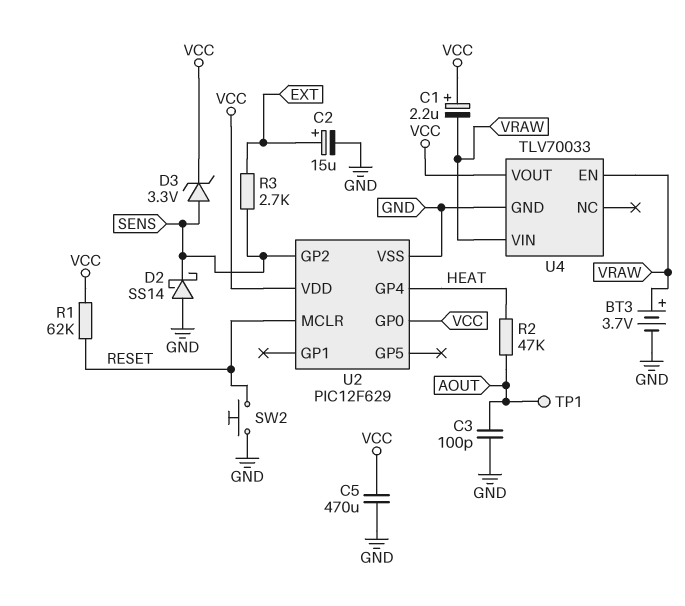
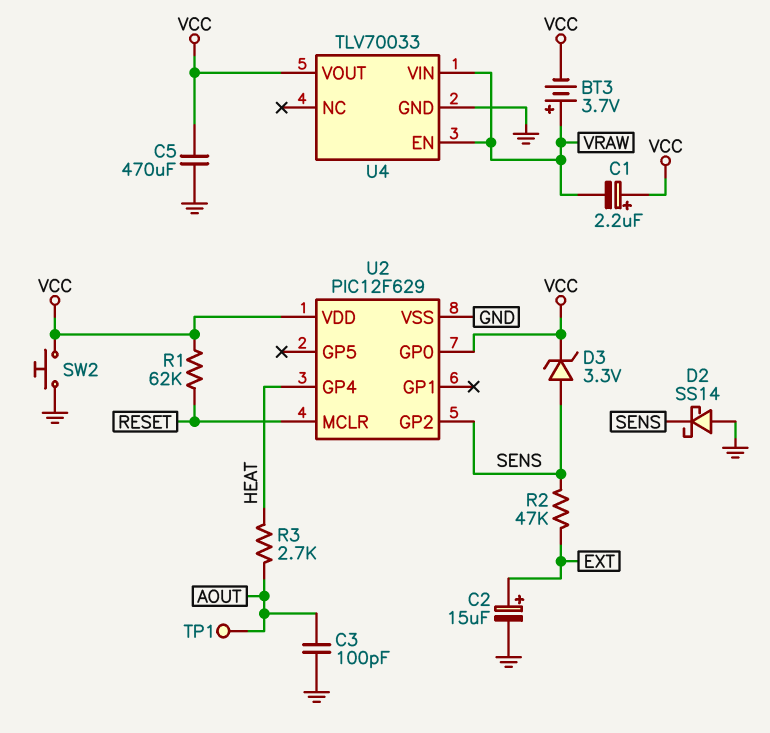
BT3: 3.7V (plus VRAW, minus GND) -> 3.7V (plus VRAW, minus VCC)
R2: 47k (AOUT, HEAT) -> 47k (EXT, SENS)
R3: 2.7k (EXT, SENS) -> 2.7k (AOUT, HEAT)
SW2: button (GND, RESET) -> button (GND, VCC)

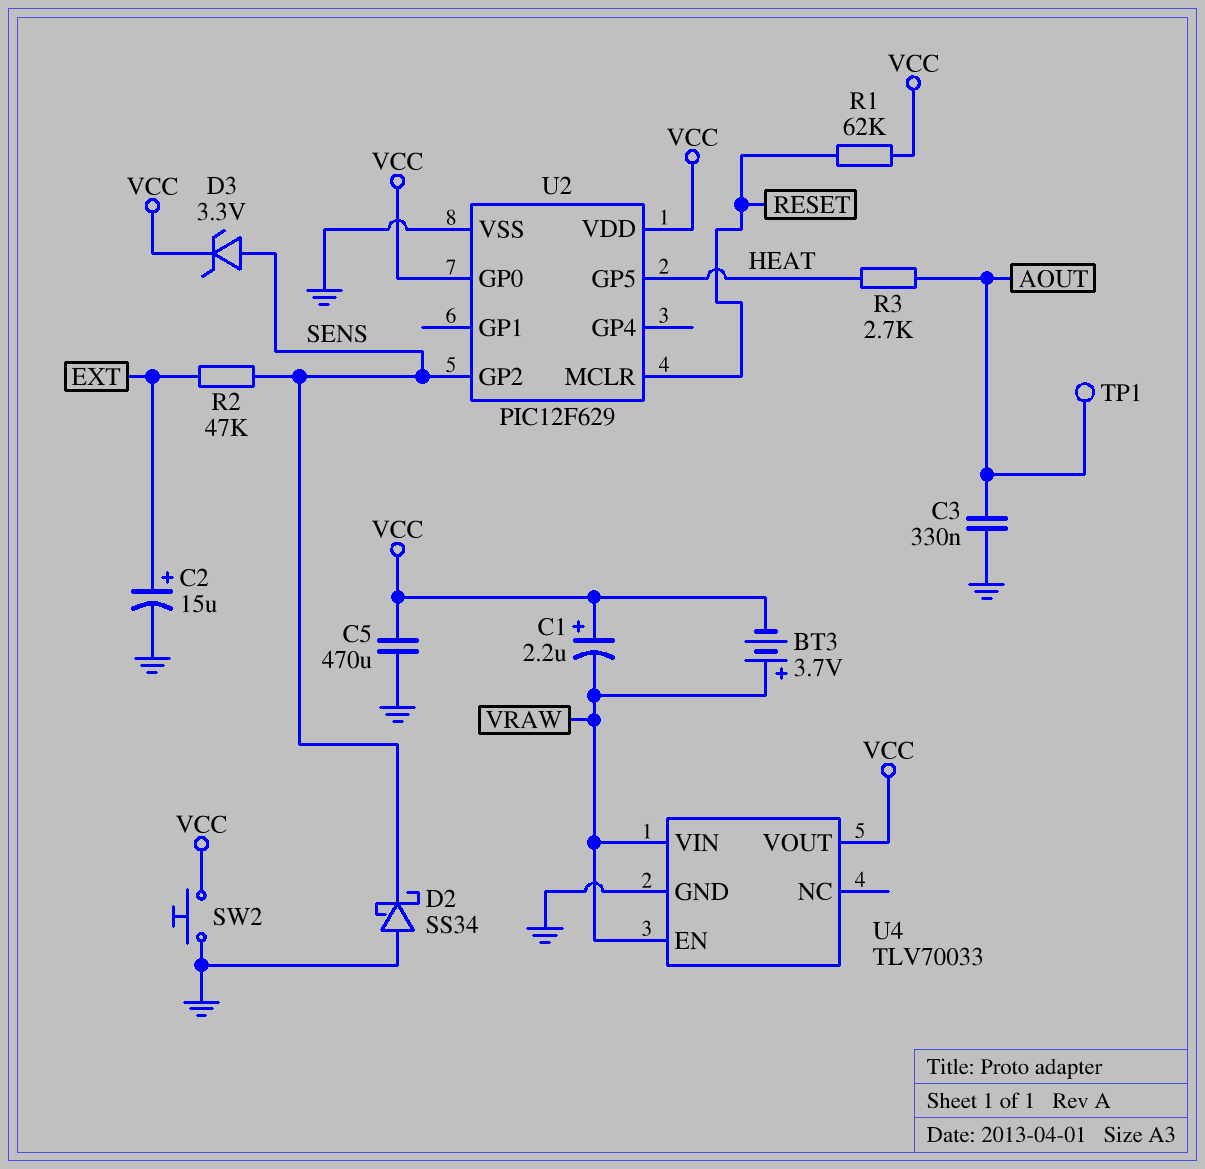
C3: 100pF (AOUT, GND) -> 330nF (AOUT, GND)
D2: schottky SS14 (A GND, K SENS) -> schottky SS34 (A GND, K SENS)
U2 pin GP4: HEAT -> none
U2 pin GP5: none -> HEAT

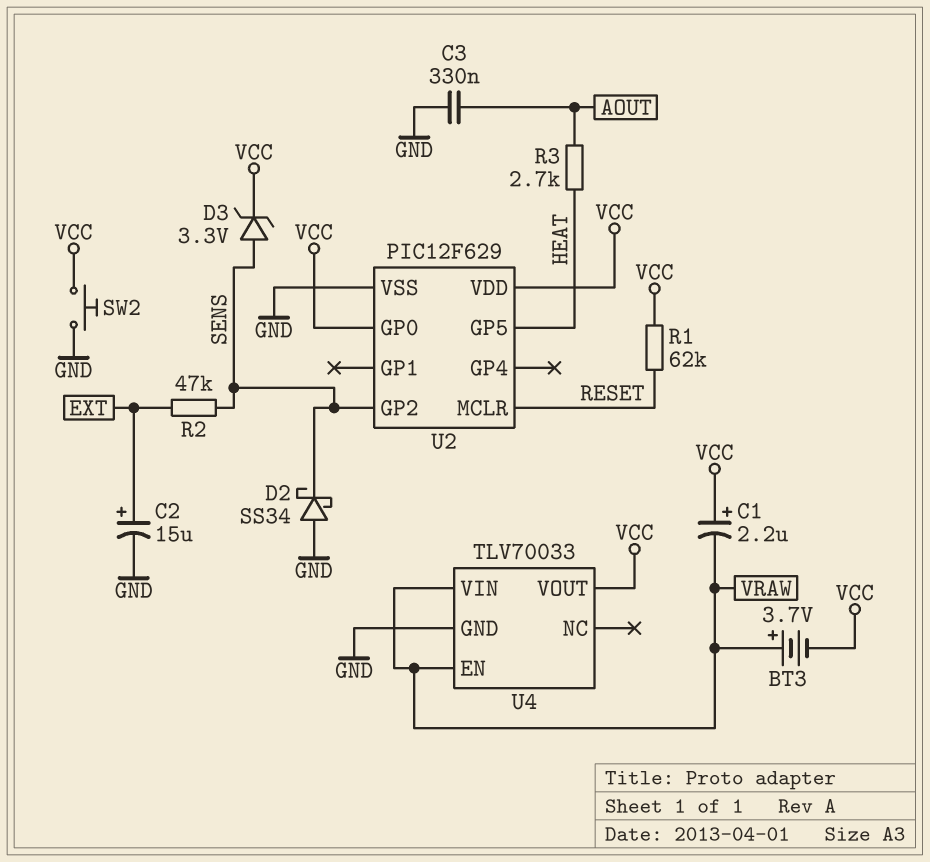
C5: 470uF (GND, VCC) -> none
TP1: test point (AOUT) -> none

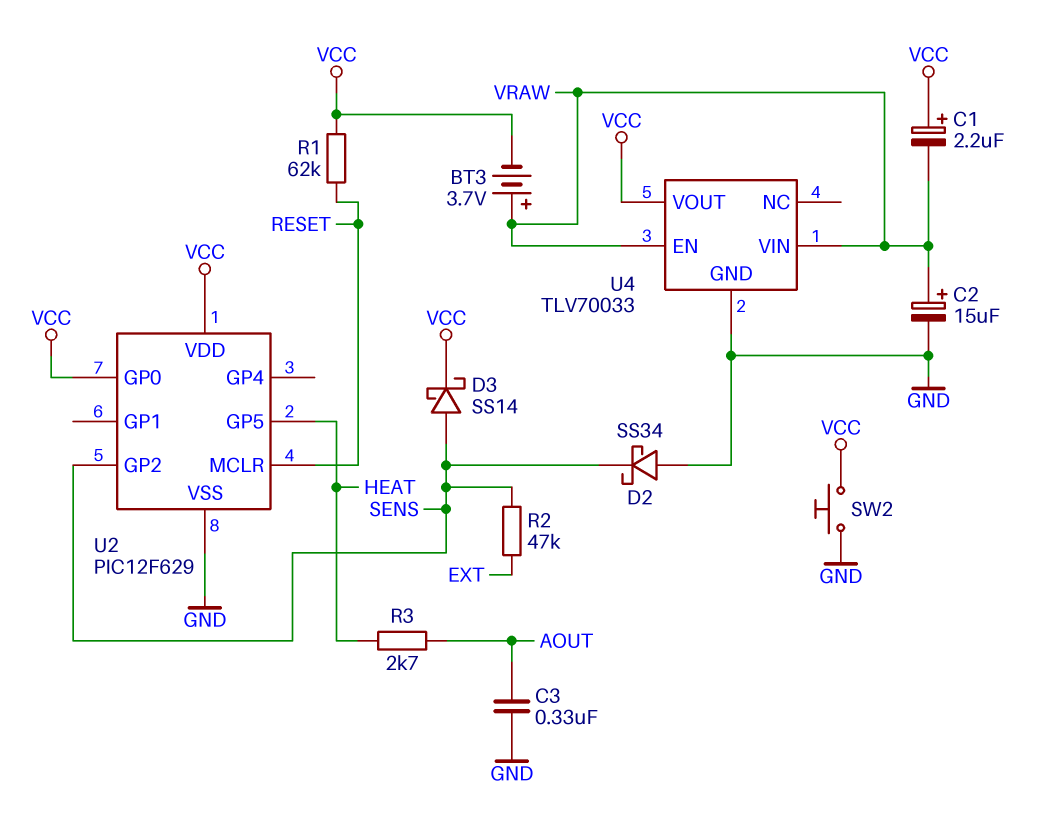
C2: 15uF (plus EXT, minus GND) -> 15uF (plus VRAW, minus GND)
D3: zener 3.3V (A SENS, K VCC) -> schottky SS14 (A SENS, K VCC)

